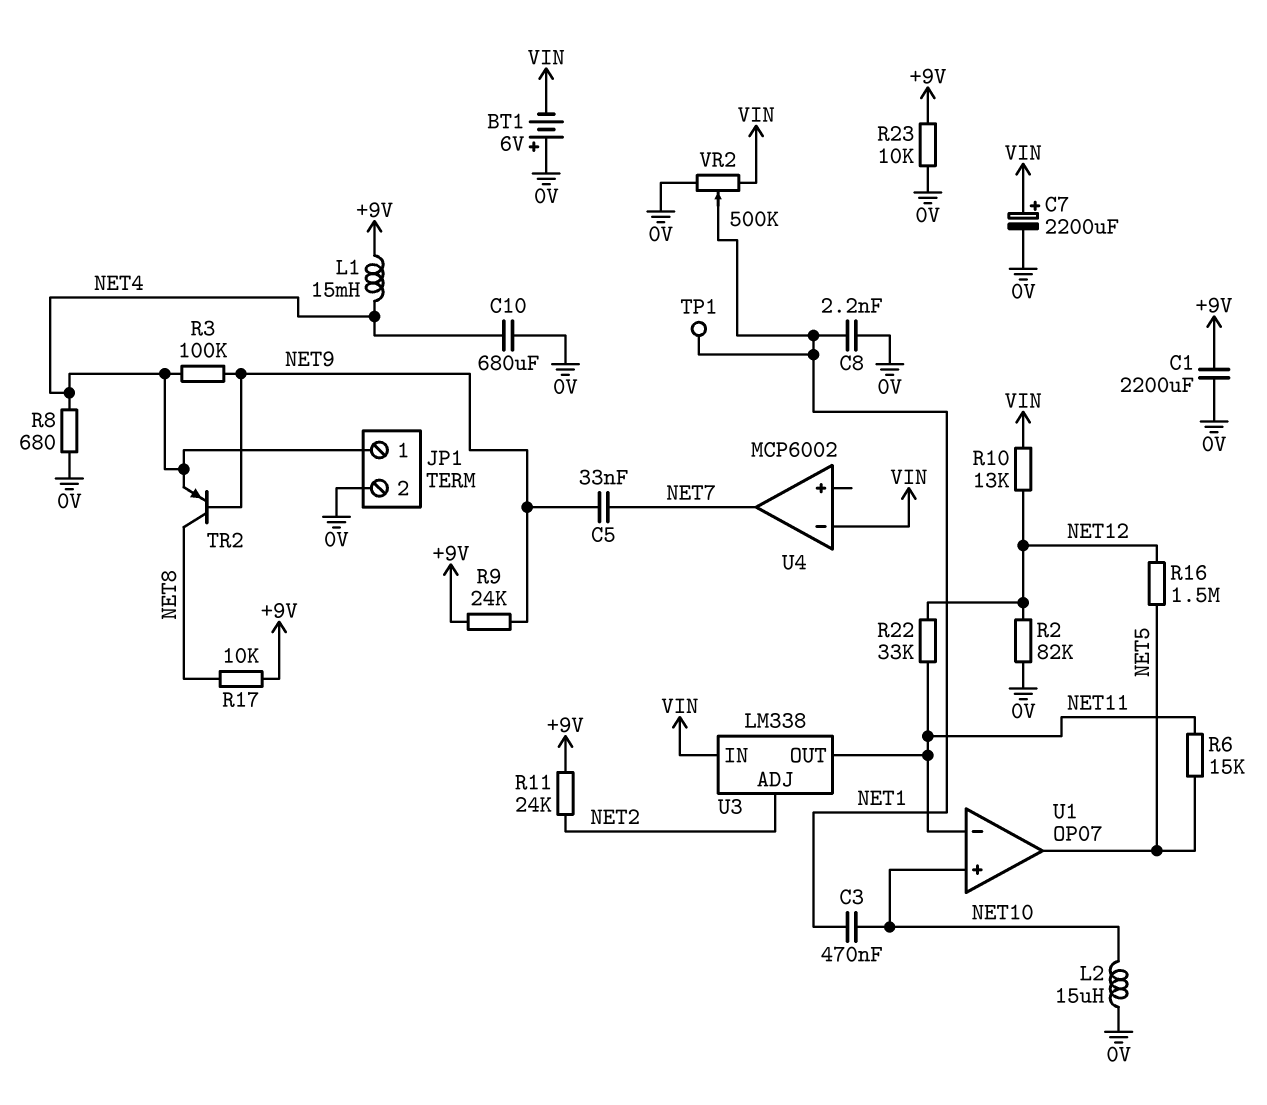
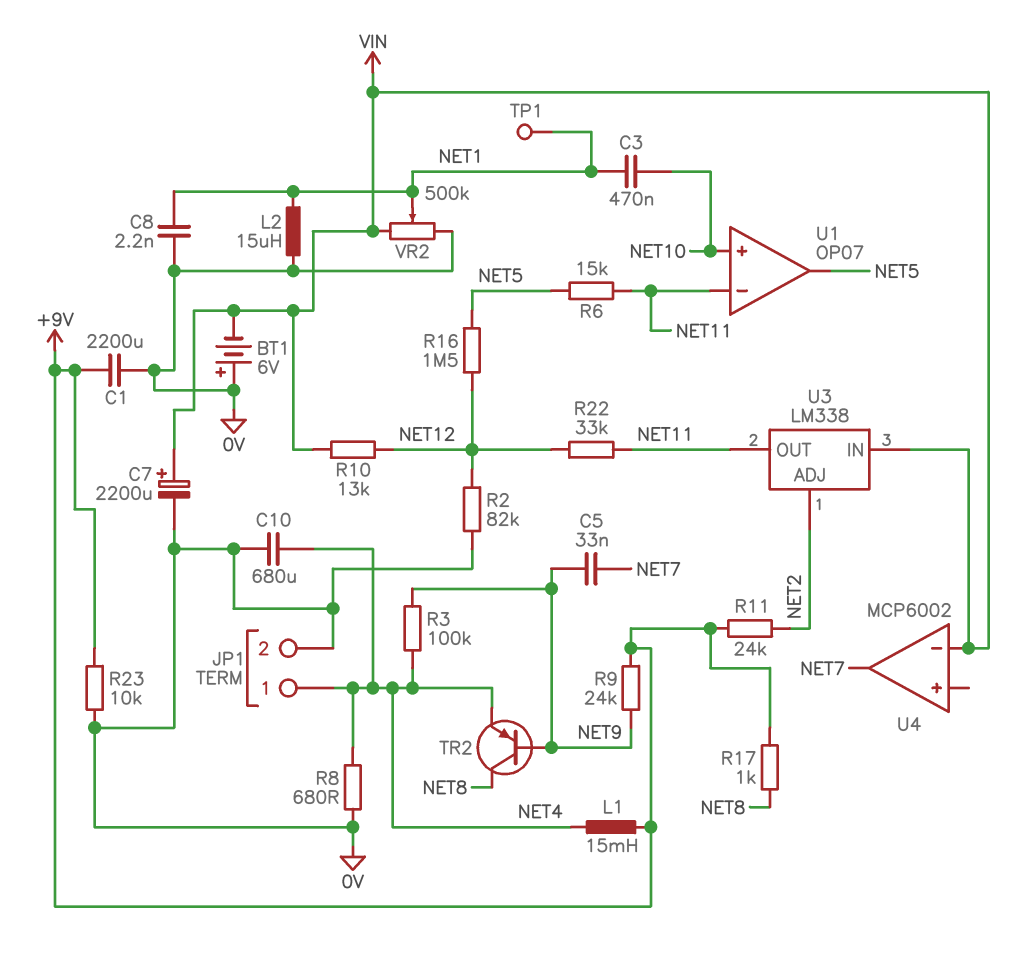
L2: 15uH (0V, NET10) -> 15uH (0V, NET1)
R17: 10k (+9V, NET8) -> 1k (+9V, NET8)

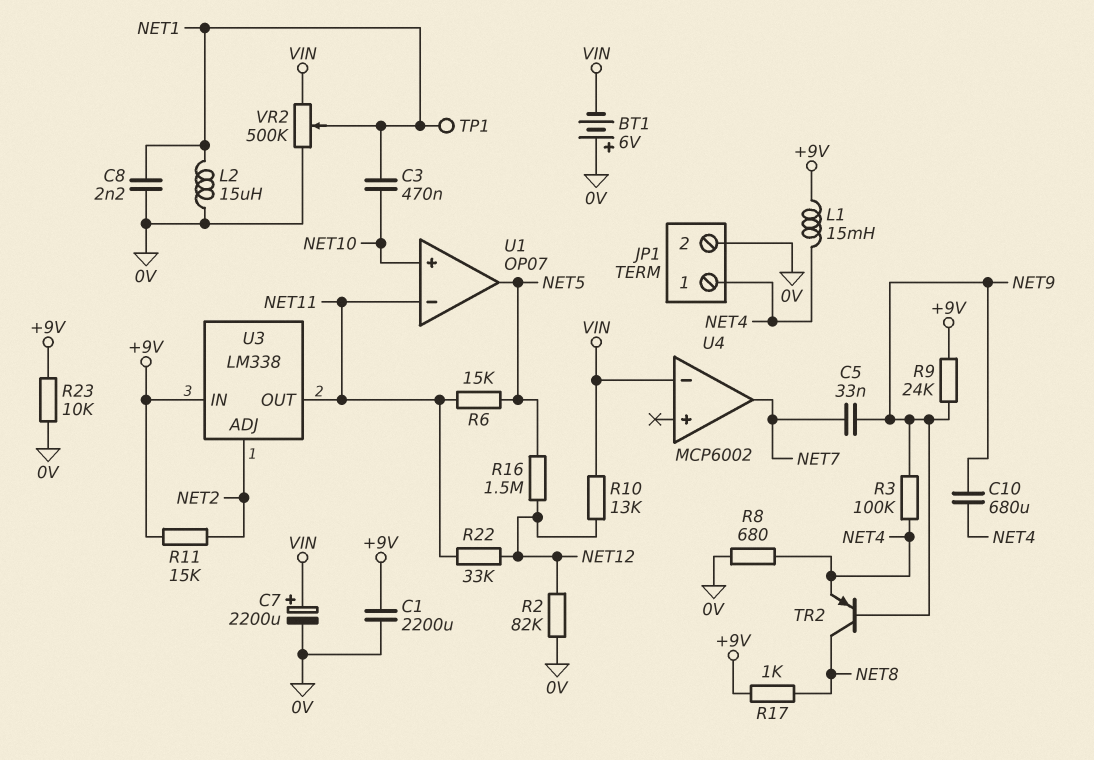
C10: 680uF (0V, NET4) -> 680uF (NET4, NET9)
R11: 24k (+9V, NET2) -> 15k (+9V, NET2)
U3 pin IN: VIN -> +9V

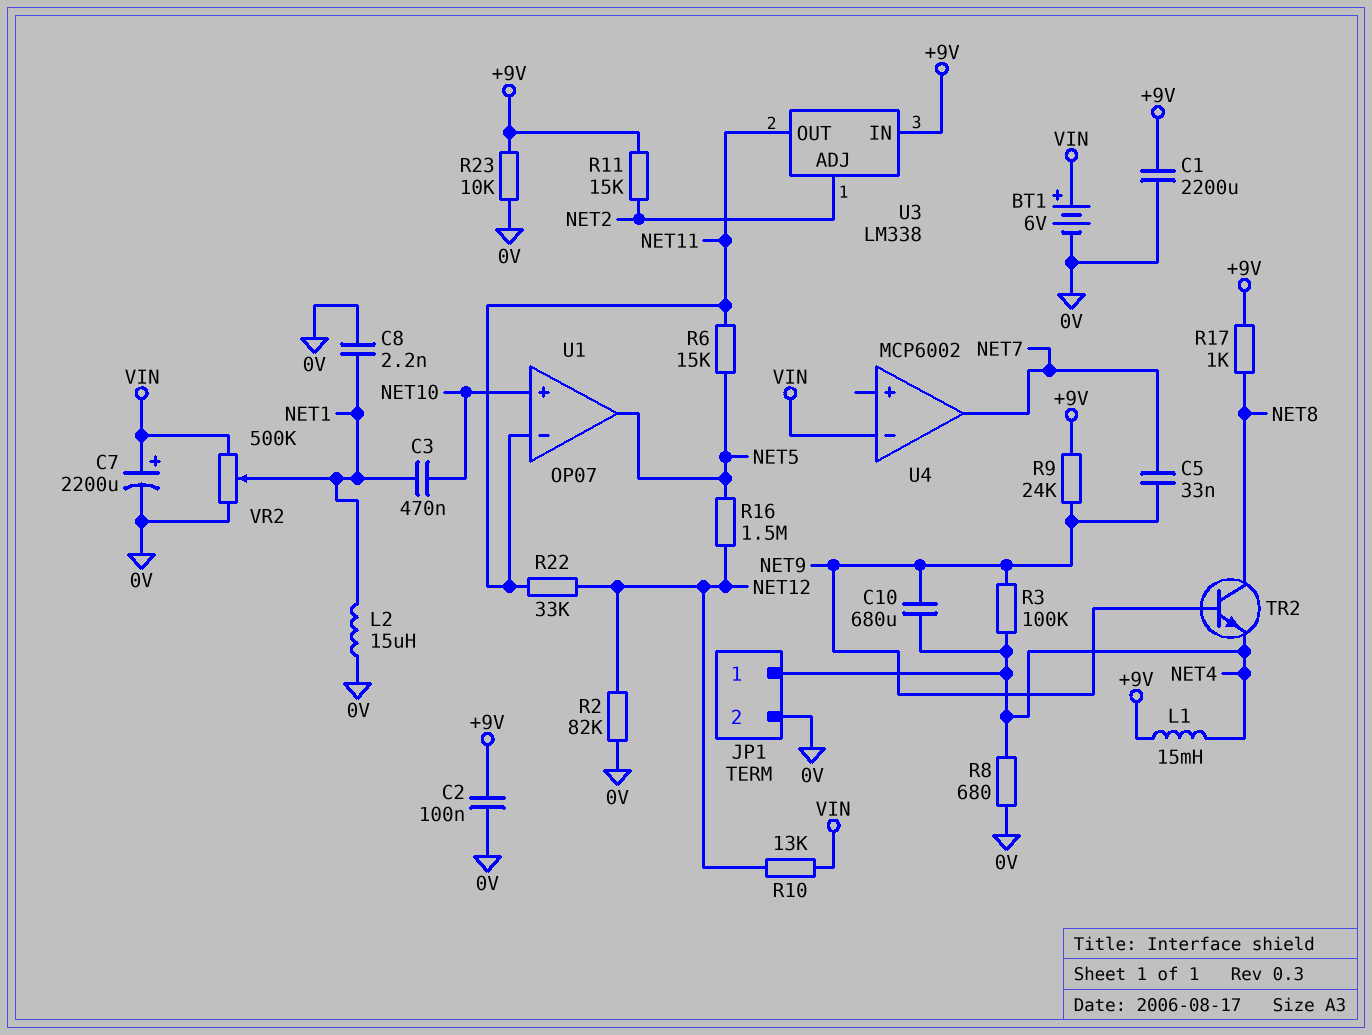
BT1: 6V (plus 0V, minus VIN) -> 6V (plus VIN, minus 0V)
C2: none -> 100nF (+9V, 0V)
TP1: test point (NET1) -> none
TR2: PNP (B NET9, C NET8, E NET4) -> NPN (B NET9, C NET8, E NET4)

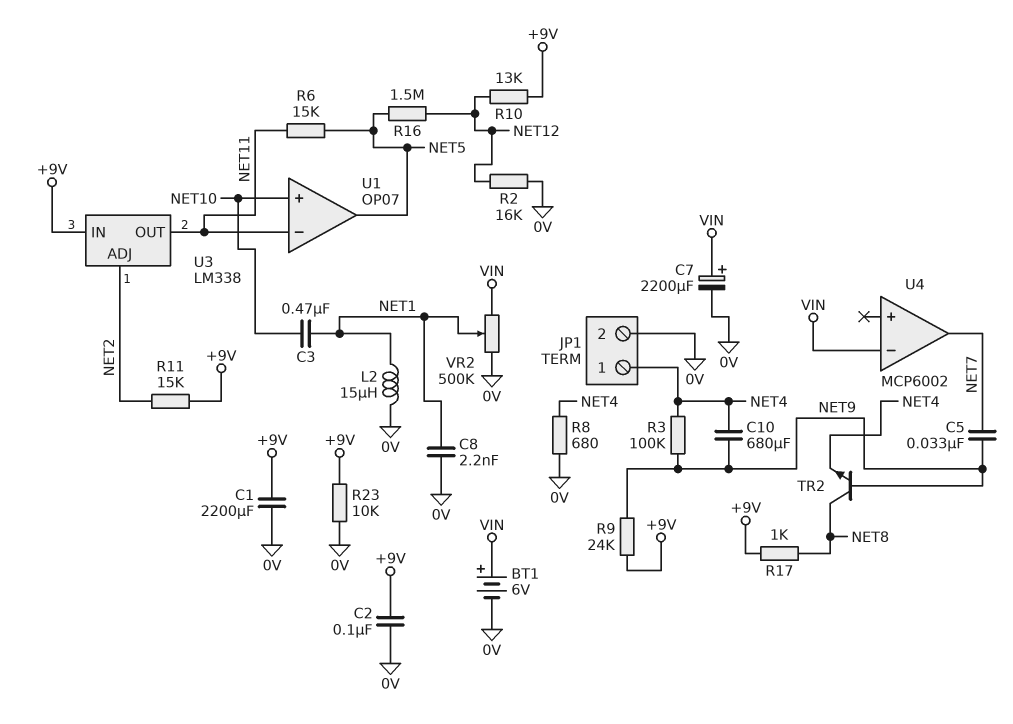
L1: 15mH (+9V, NET4) -> none
R2: 82k (0V, NET12) -> 16k (0V, NET12)
R10: 13k (NET12, VIN) -> 13k (+9V, NET12)
R22: 33k (NET11, NET12) -> none

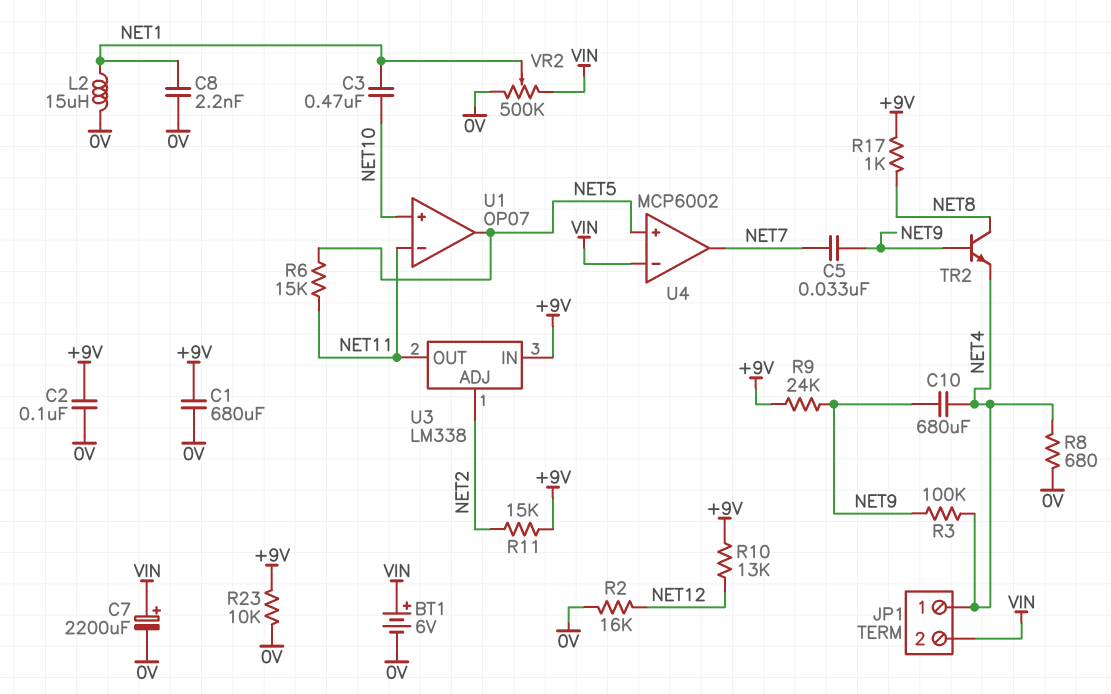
C1: 2200uF (+9V, 0V) -> 680uF (+9V, 0V)
JP1 pin 2: 0V -> VIN
R16: 1.5M (NET5, NET12) -> none
U4 pin in+: none -> NET5

